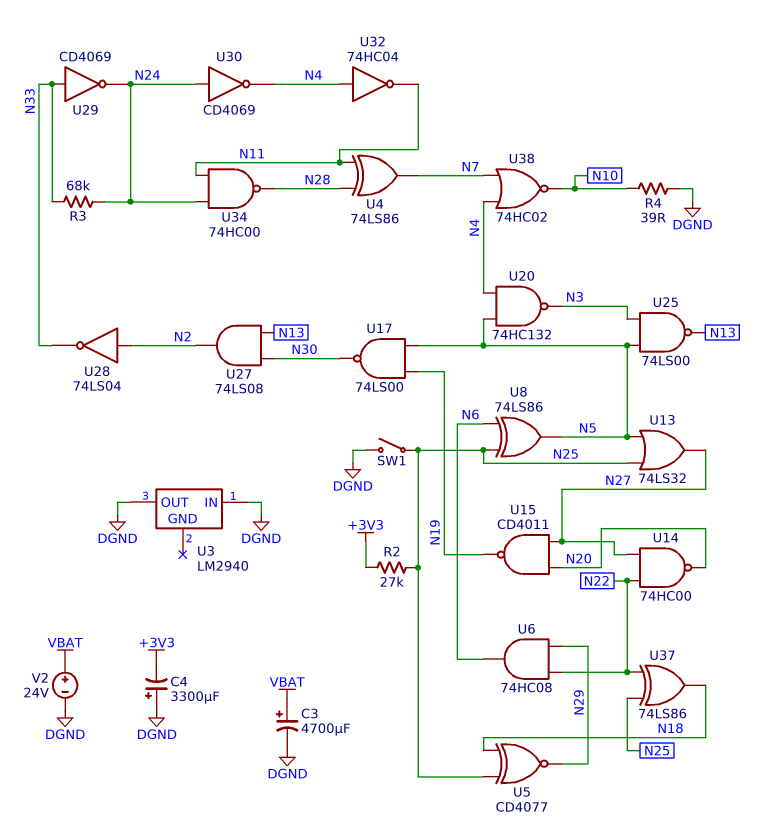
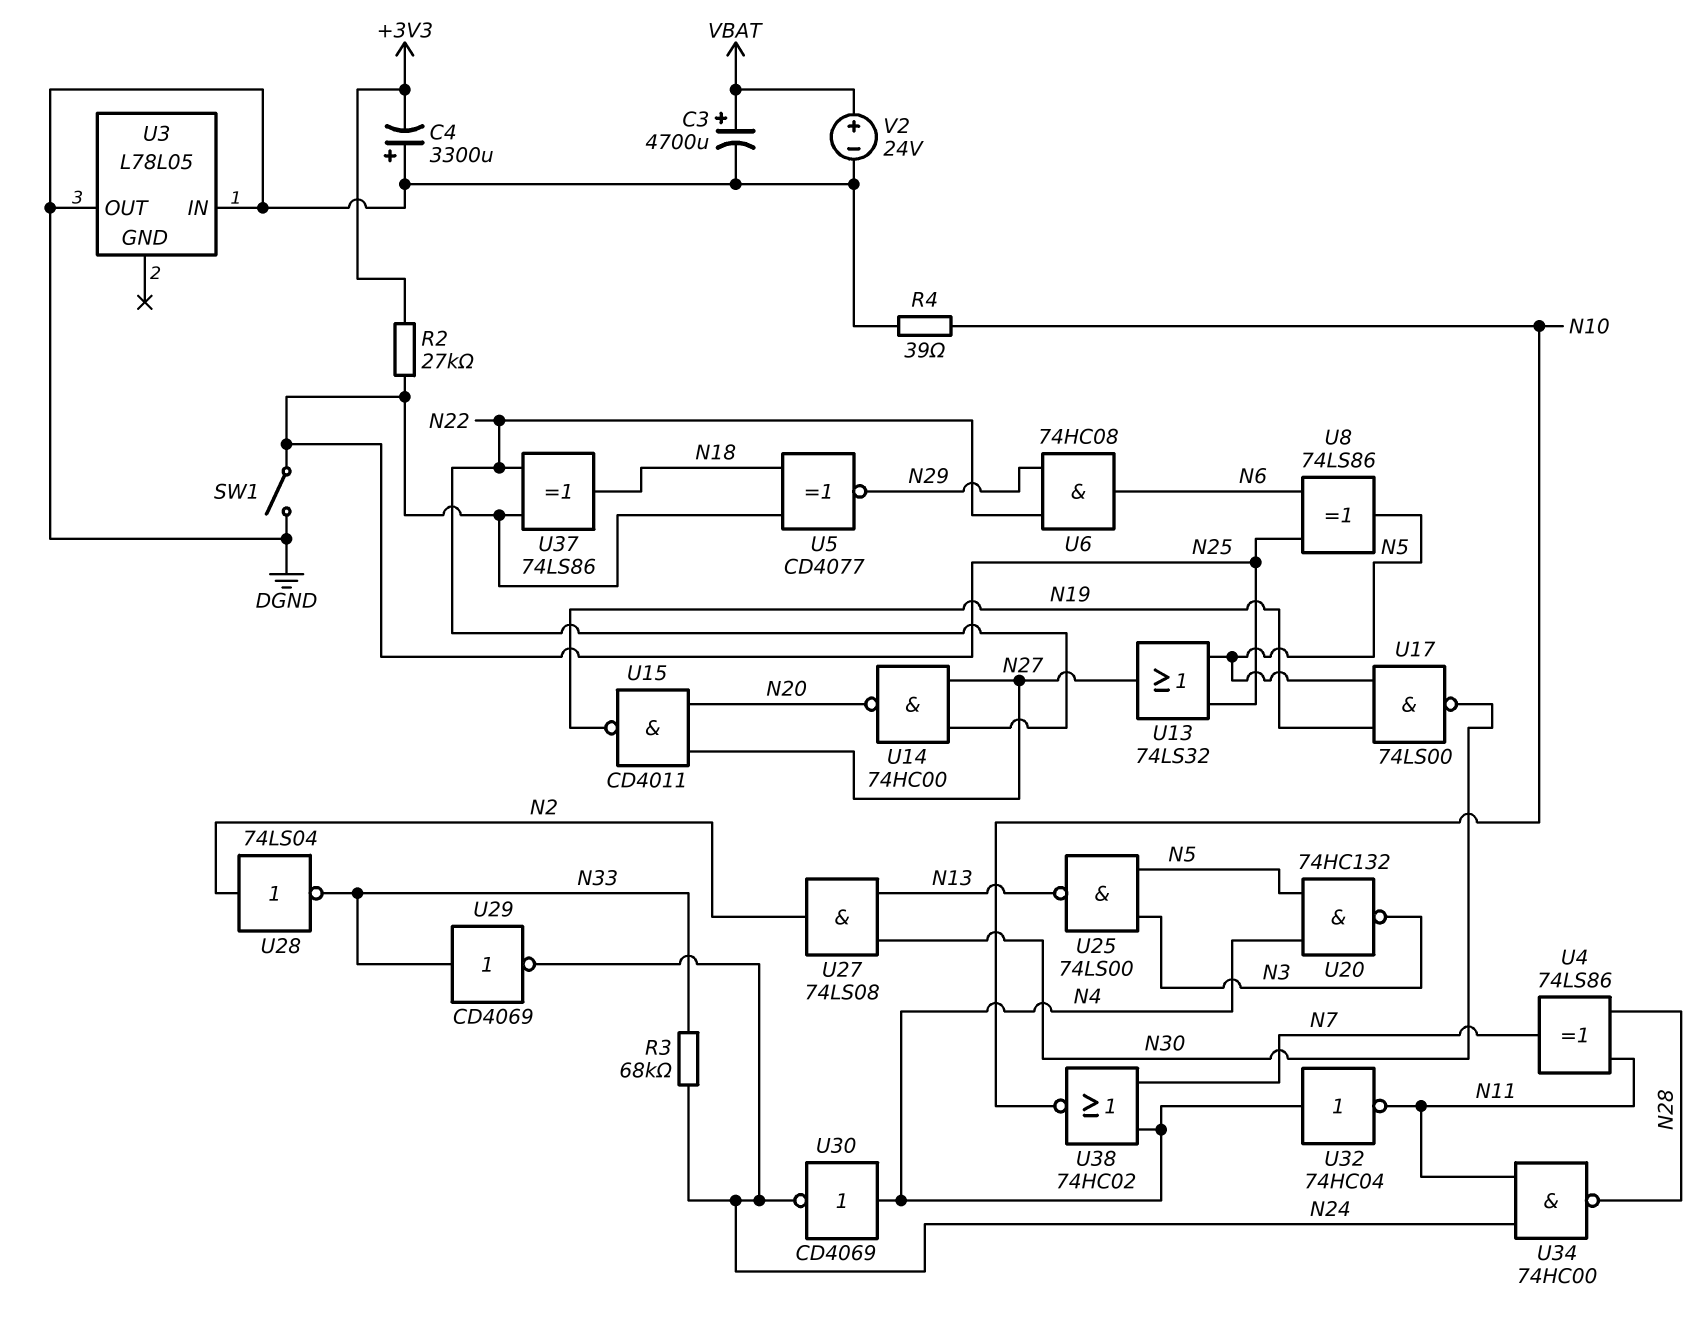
U3: LM2940 -> L78L05
U30: NOT CD4069 (in N24, out N4) -> NOT CD4069 (in N4, out N24)

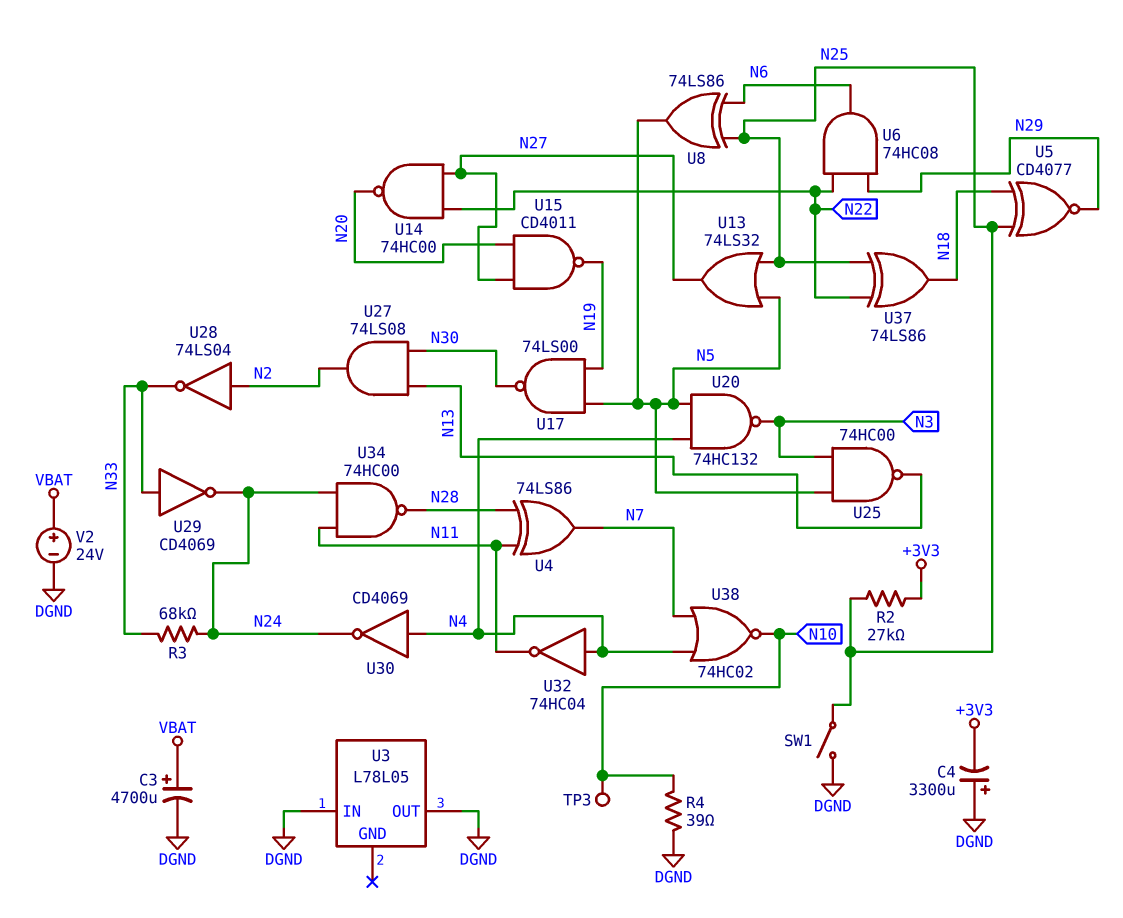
TP3: none -> test point (N10)
U25: NAND 74LS00 (in N3, in N5, out N13) -> NAND 74HC00 (in N3, in N5, out N13)

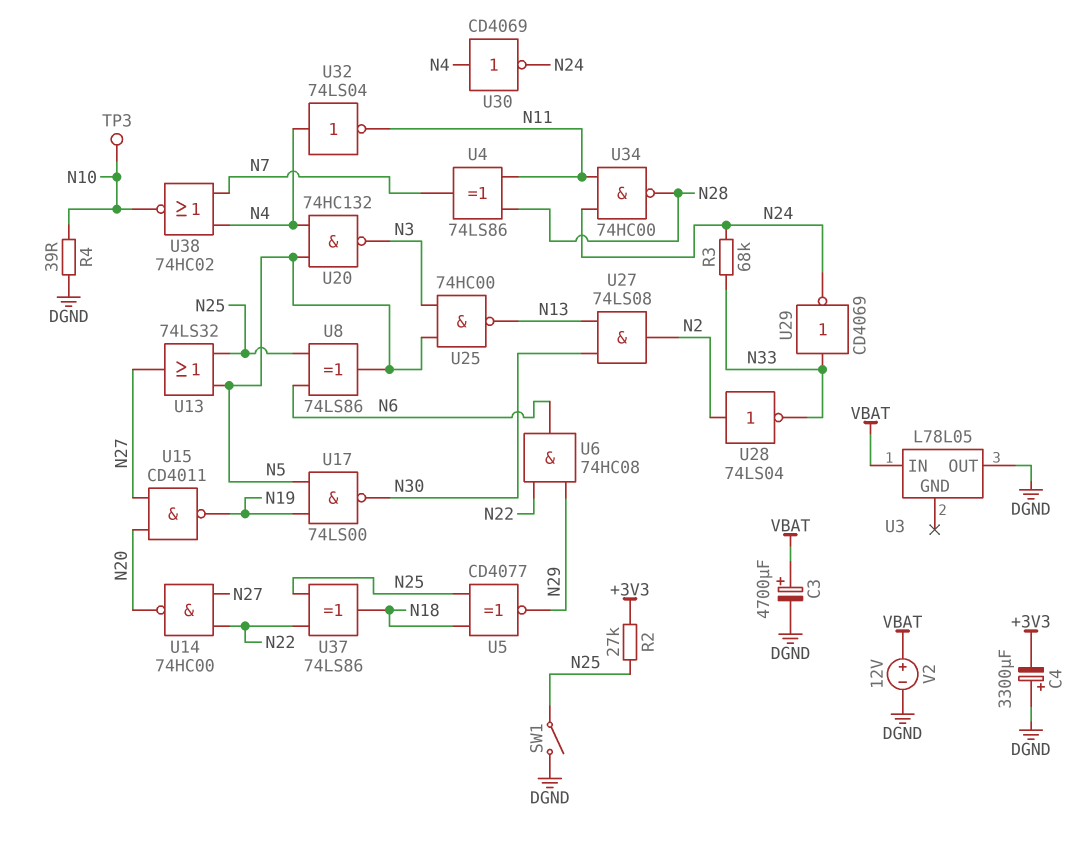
U3 pin IN: DGND -> VBAT
U32: NOT 74HC04 (in N4, out N11) -> NOT 74LS04 (in N4, out N11)
V2: 24V (plus VBAT, minus DGND) -> 12V (plus VBAT, minus DGND)

